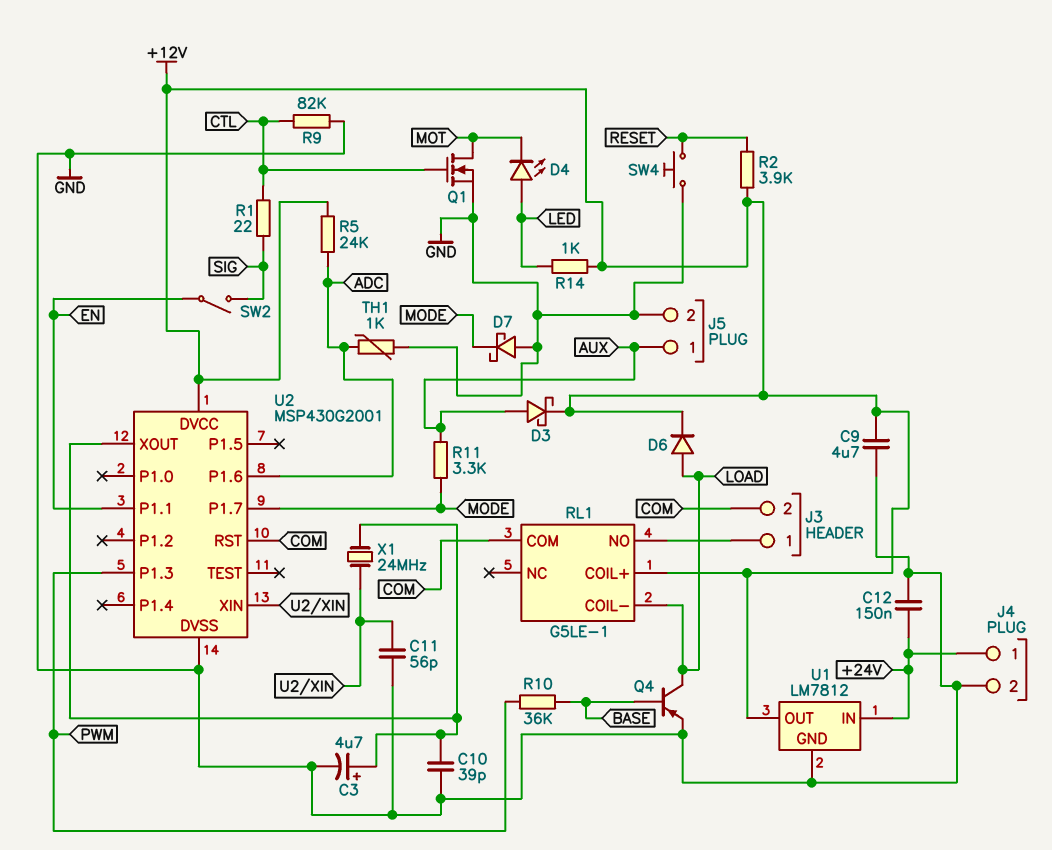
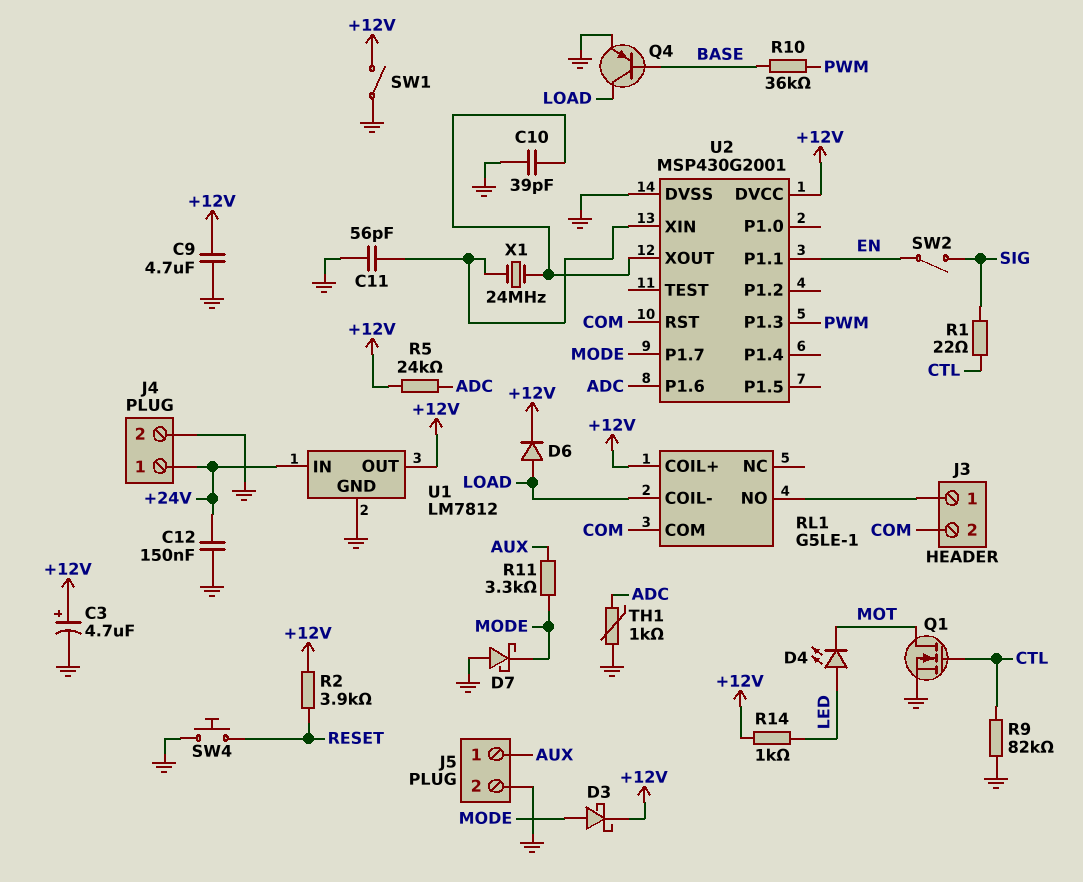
C3: 4.7uF (plus U2/XOUT, minus GND) -> 4.7uF (plus +12V, minus GND)
D3: schottky (A AUX, K +12V) -> schottky (A MODE, K +12V)
SW1: none -> switch (+12V, GND)

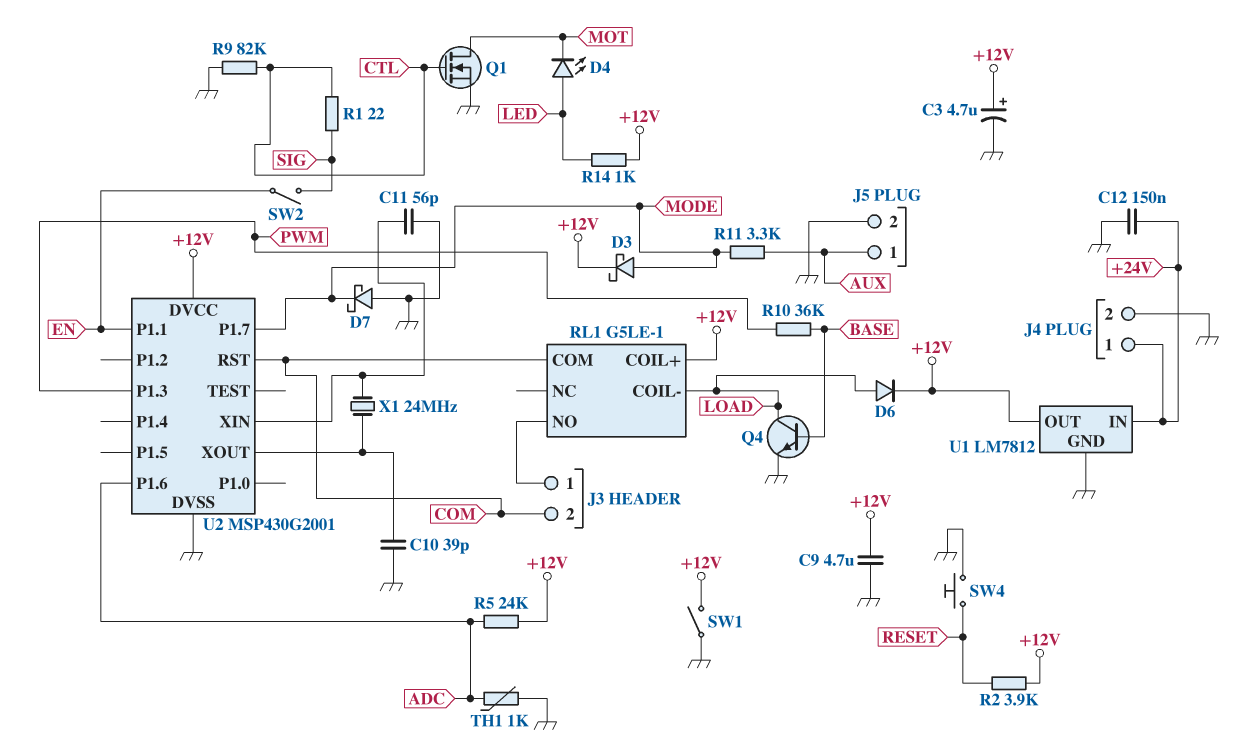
Q4: PNP (B BASE, C LOAD, E GND) -> NPN (B BASE, C LOAD, E GND)

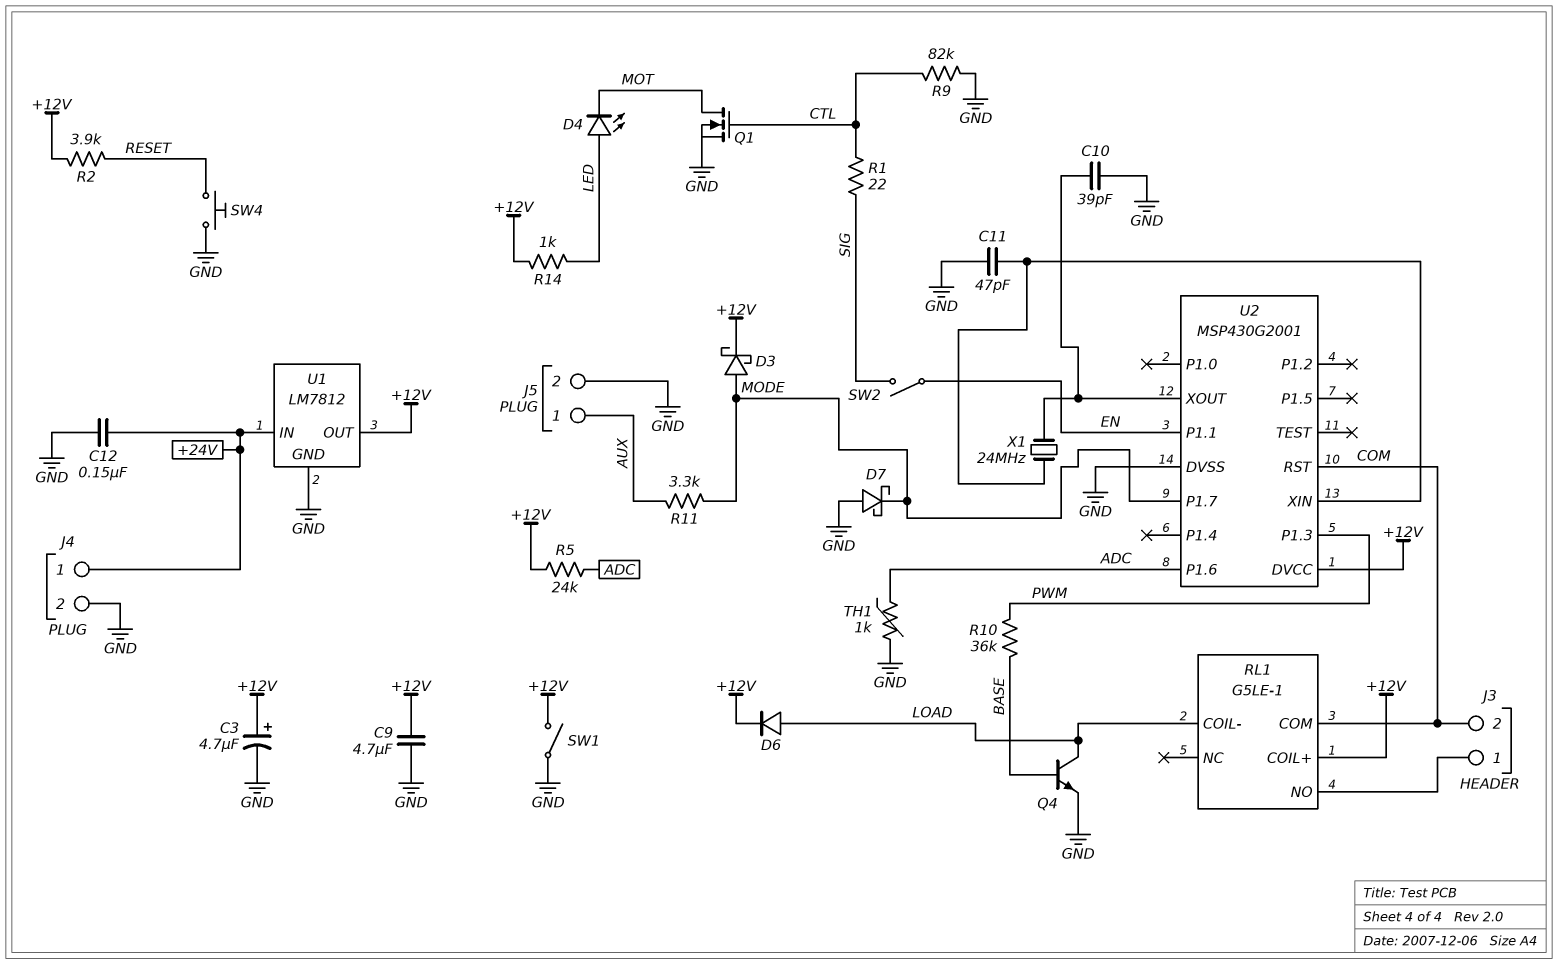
C11: 56pF (GND, U2/XIN) -> 47pF (GND, U2/XIN)

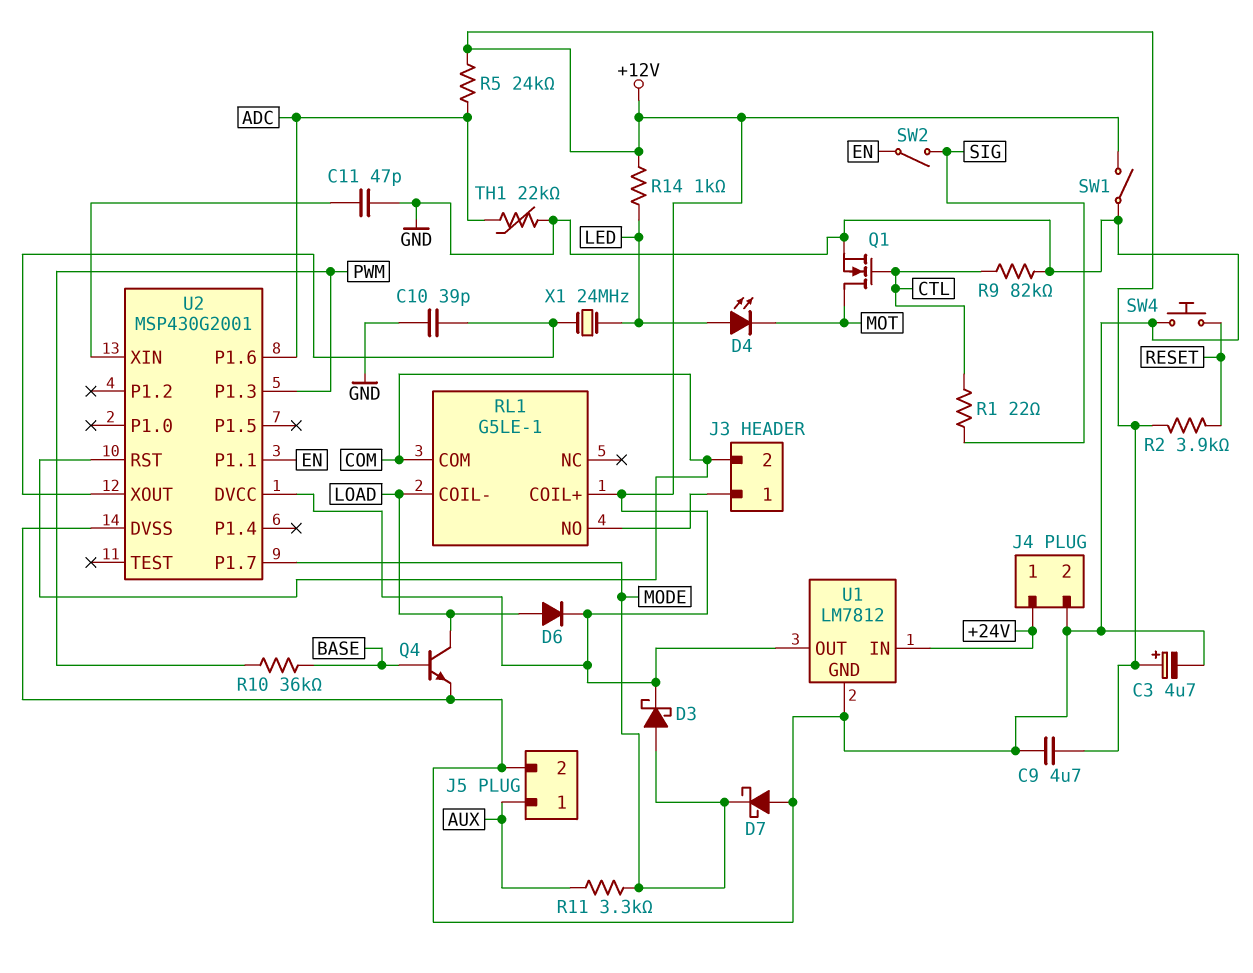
C12: 150nF (+24V, GND) -> none
TH1: 1k (ADC, GND) -> 22k (ADC, GND)
X1: 24MHz (U2/XIN, U2/XOUT) -> 24MHz (LED, U2/XOUT)

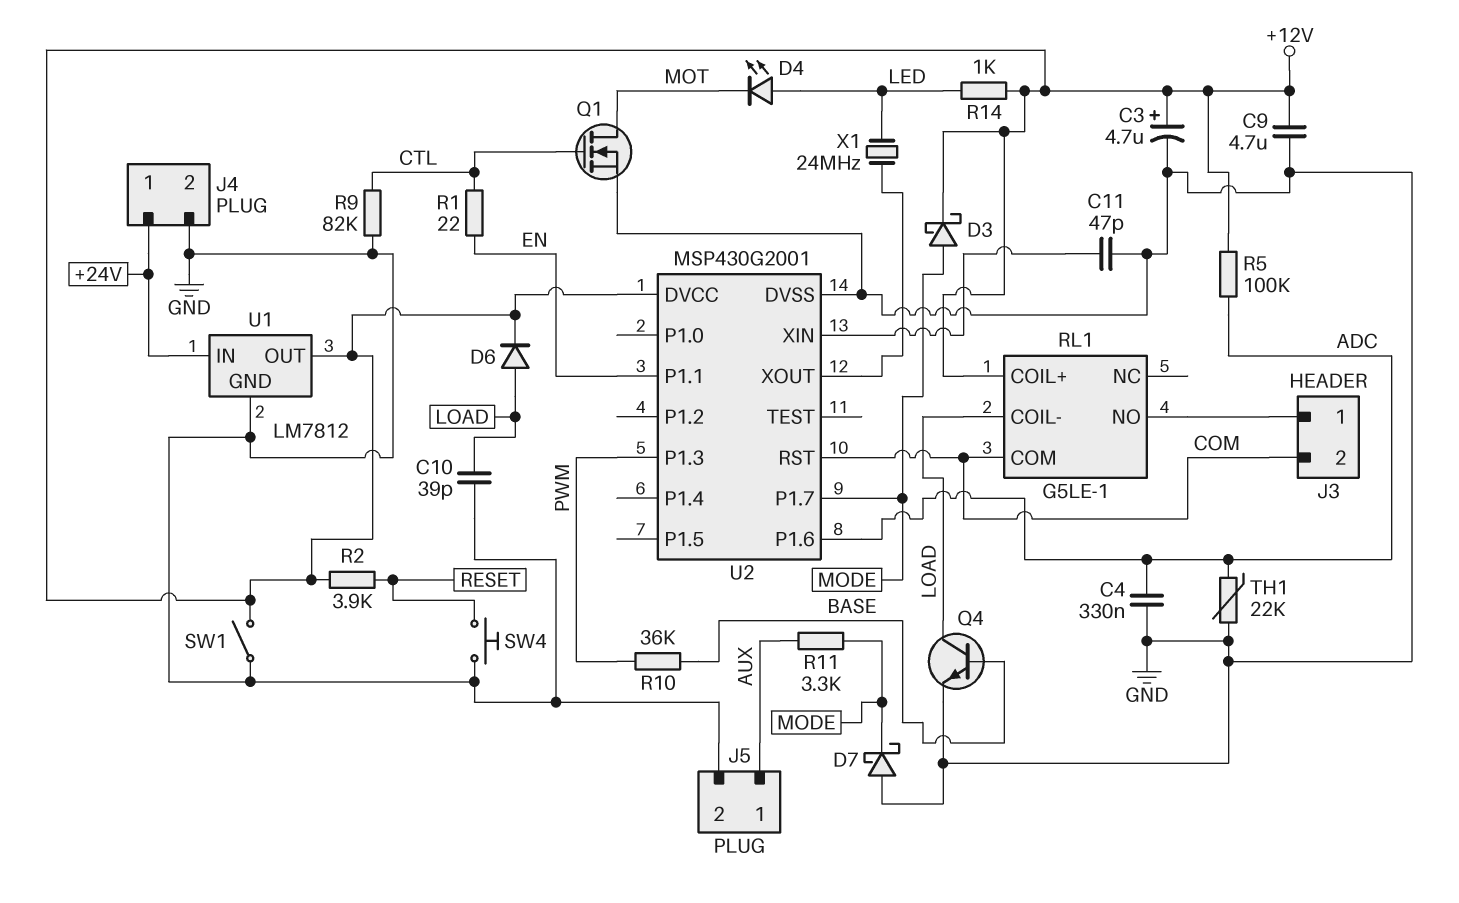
C4: none -> 330nF (ADC, GND)
C10: 39pF (GND, U2/XOUT) -> 39pF (GND, LOAD)
R1: 22 (CTL, SIG) -> 22 (CTL, EN)
R5: 24k (+12V, ADC) -> 100k (+12V, ADC)
SW2: switch (EN, SIG) -> none

